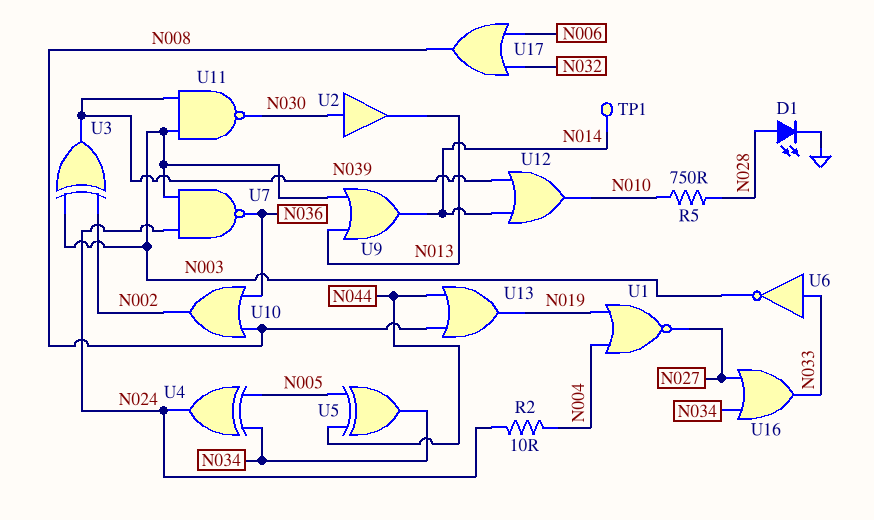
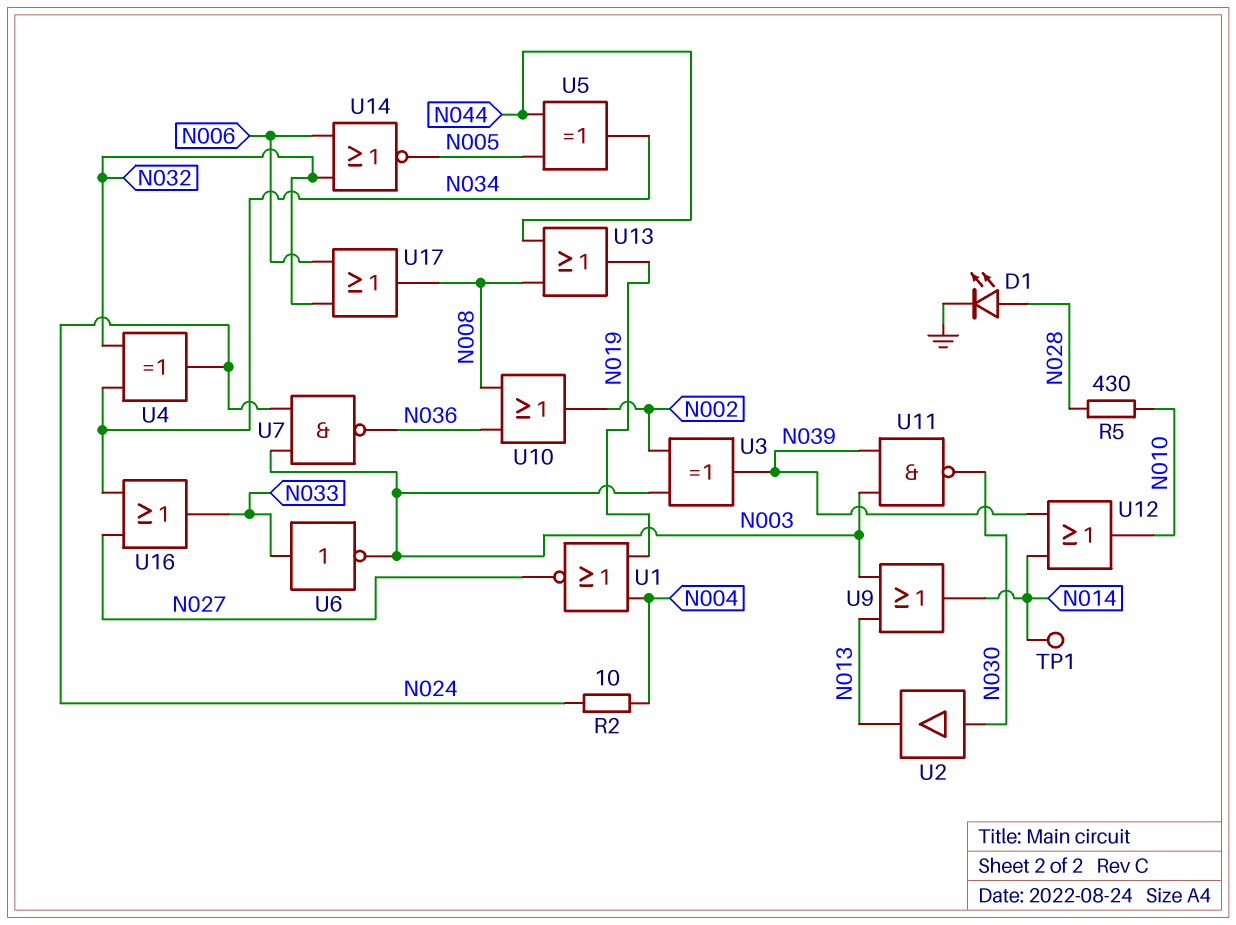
R5: 750 (N010, N028) -> 430 (N010, N028)
U4: XOR (in N005, in N034, out N024) -> XOR (in N032, in N034, out N024)
U14: none -> NOR (in N006, in N032, out N005)

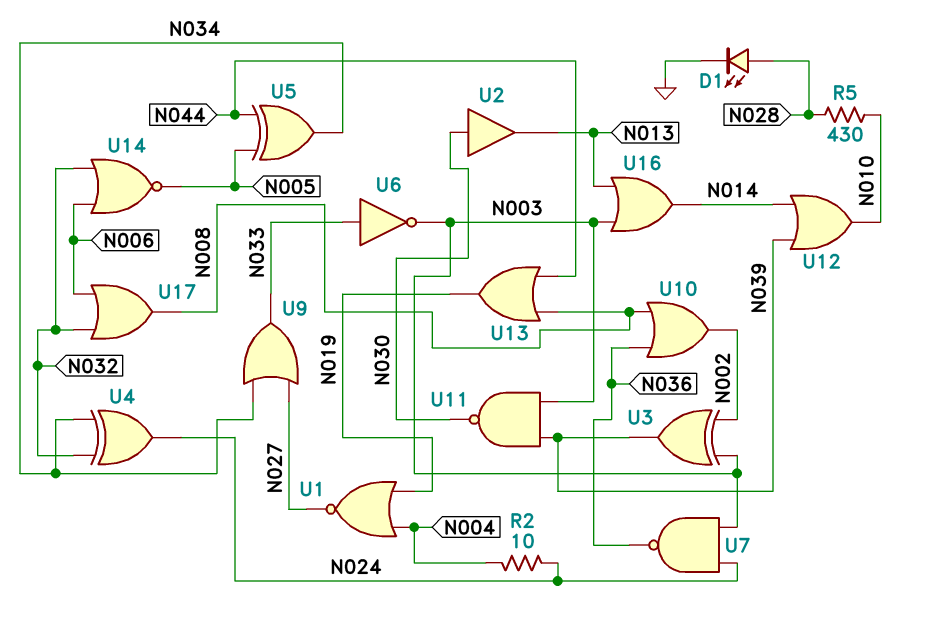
TP1: test point (N014) -> none
U9: OR (in N003, in N013, out N014) -> OR (in N027, in N034, out N033)
U16: OR (in N027, in N034, out N033) -> OR (in N003, in N013, out N014)

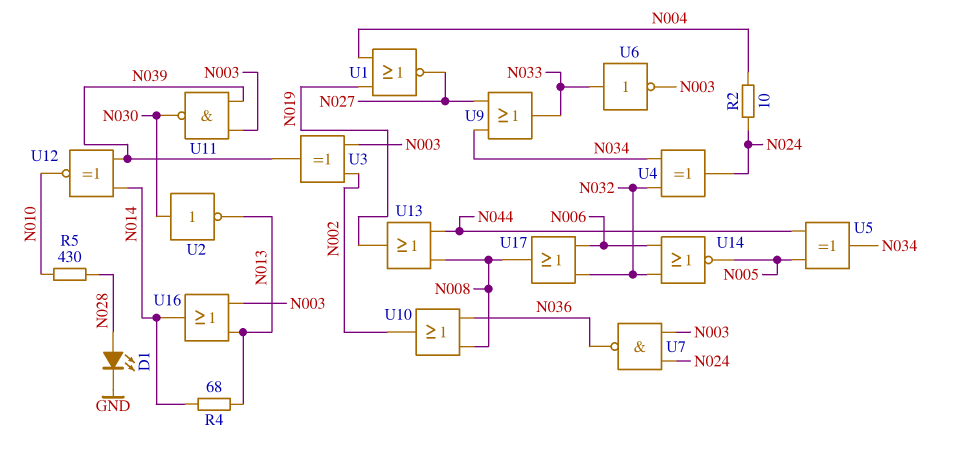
R4: none -> 68 (N013, N014)
U2: buffer (in N030, out N013) -> NOT (in N030, out N013)
U12: OR (in N014, in N039, out N010) -> XNOR (in N014, in N039, out N010)

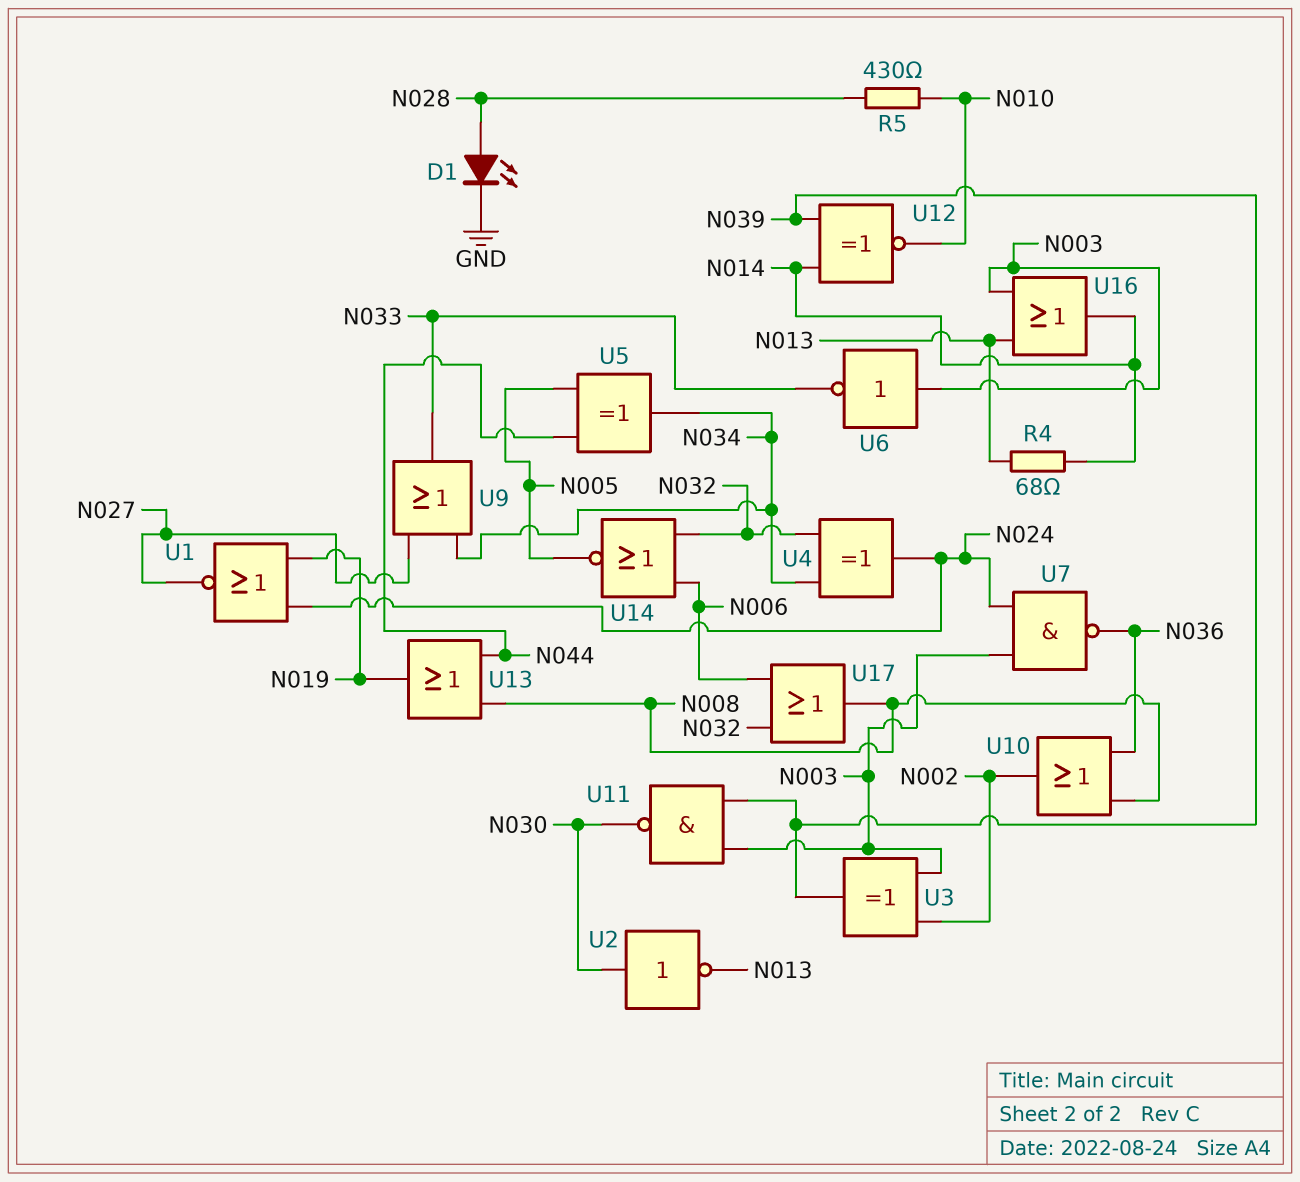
R2: 10 (N004, N024) -> none
U1: NOR (in N004, in N019, out N027) -> NOR (in N019, in N024, out N027)
U6: NOT (in N033, out N003) -> NOT (in N003, out N033)

